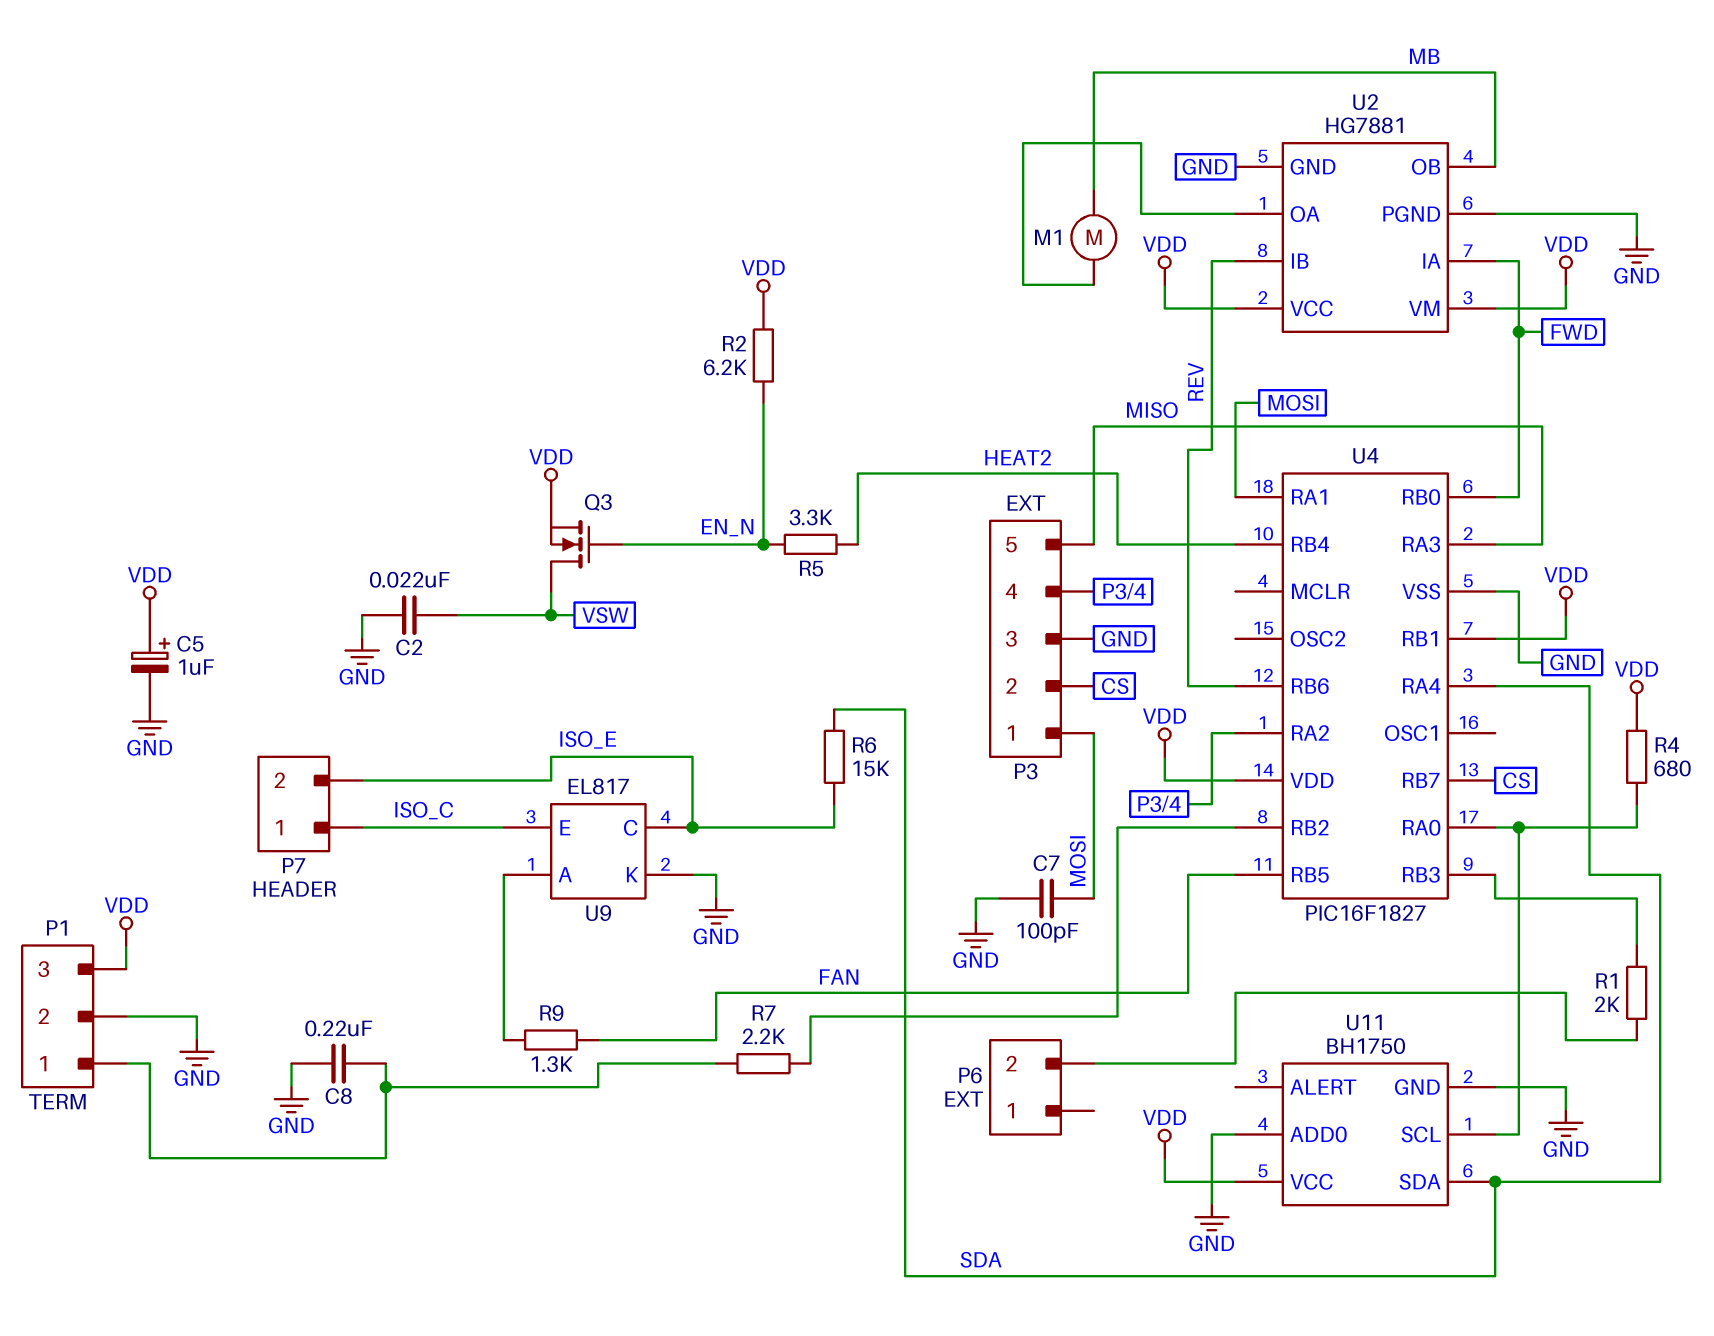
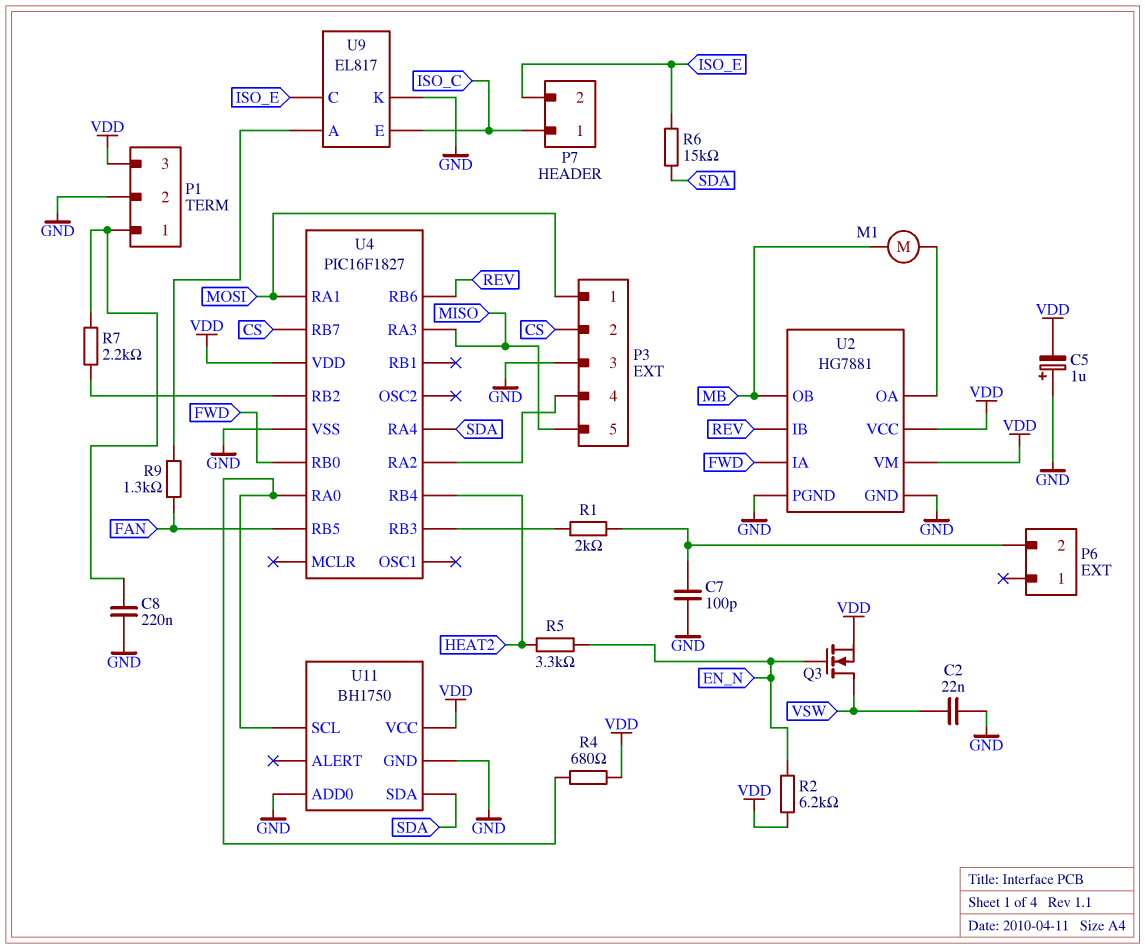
C5: 1uF (plus VDD, minus GND) -> 1uF (plus GND, minus VDD)
C7: 100pF (GND, MOSI) -> 100pF (GND, P6/2)
U4 pin RB1: VDD -> none

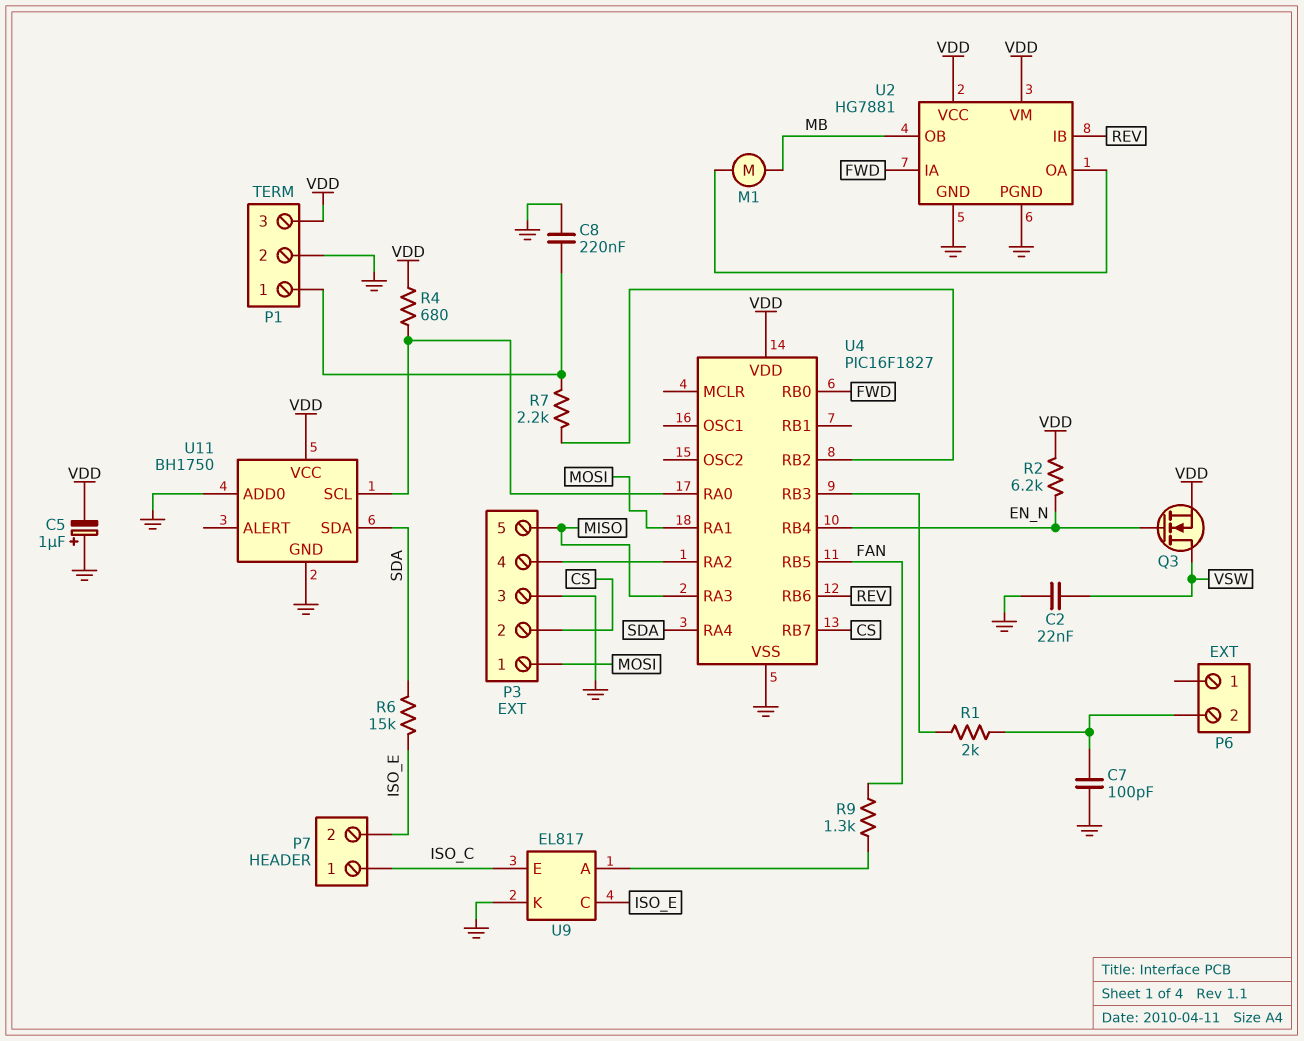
R5: 3.3k (EN_N, HEAT2) -> none
U4 pin RB4: HEAT2 -> EN_N

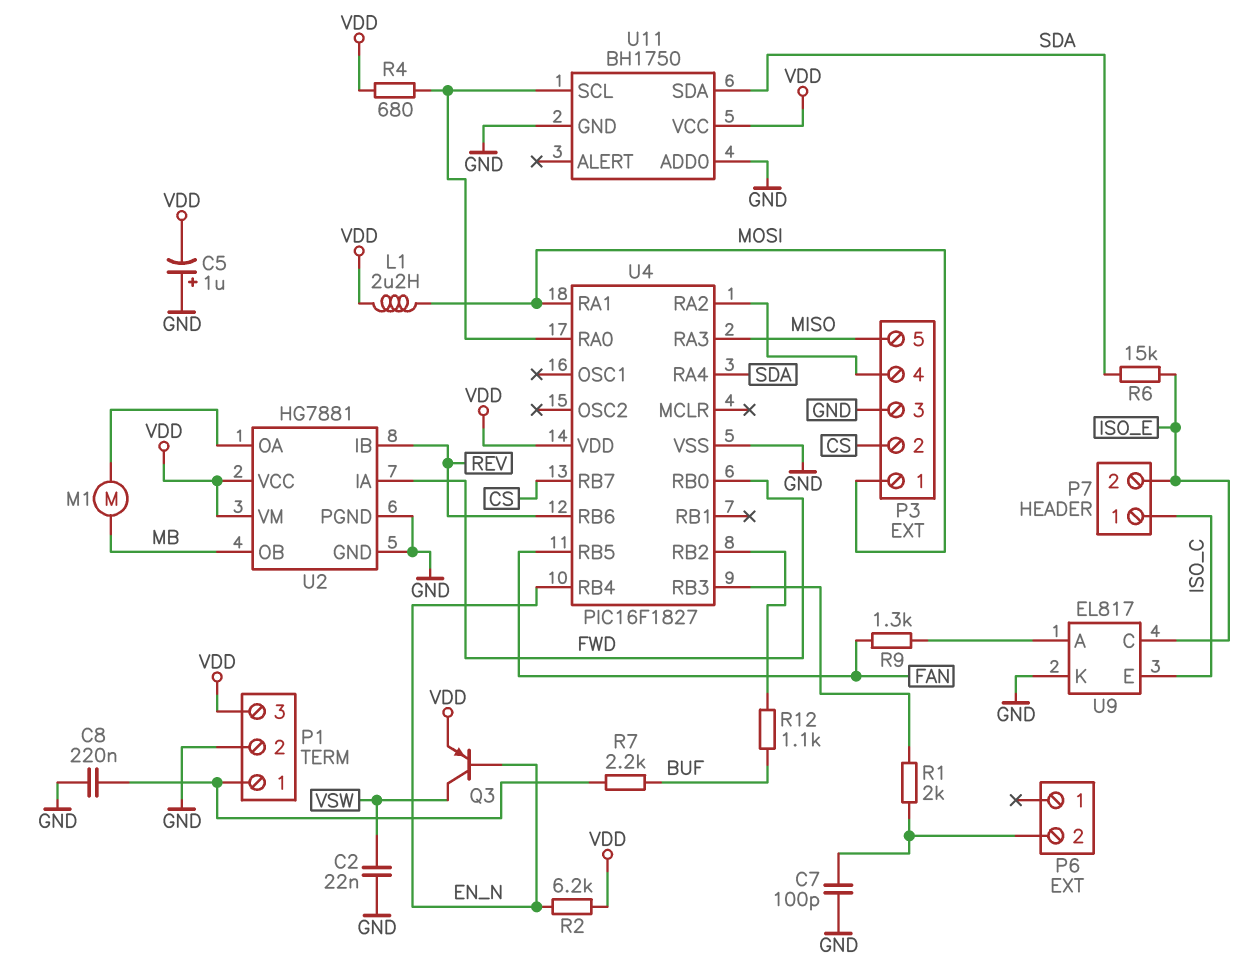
L1: none -> 2.2uH (MOSI, VDD)
Q3: NMOS (G EN_N, D VSW, S VDD) -> PNP (B EN_N, C VSW, E VDD)
R7: 2.2k (P1/1, U4/RB2) -> 2.2k (BUF, P1/1)
R12: none -> 1.1k (BUF, U4/RB2)

